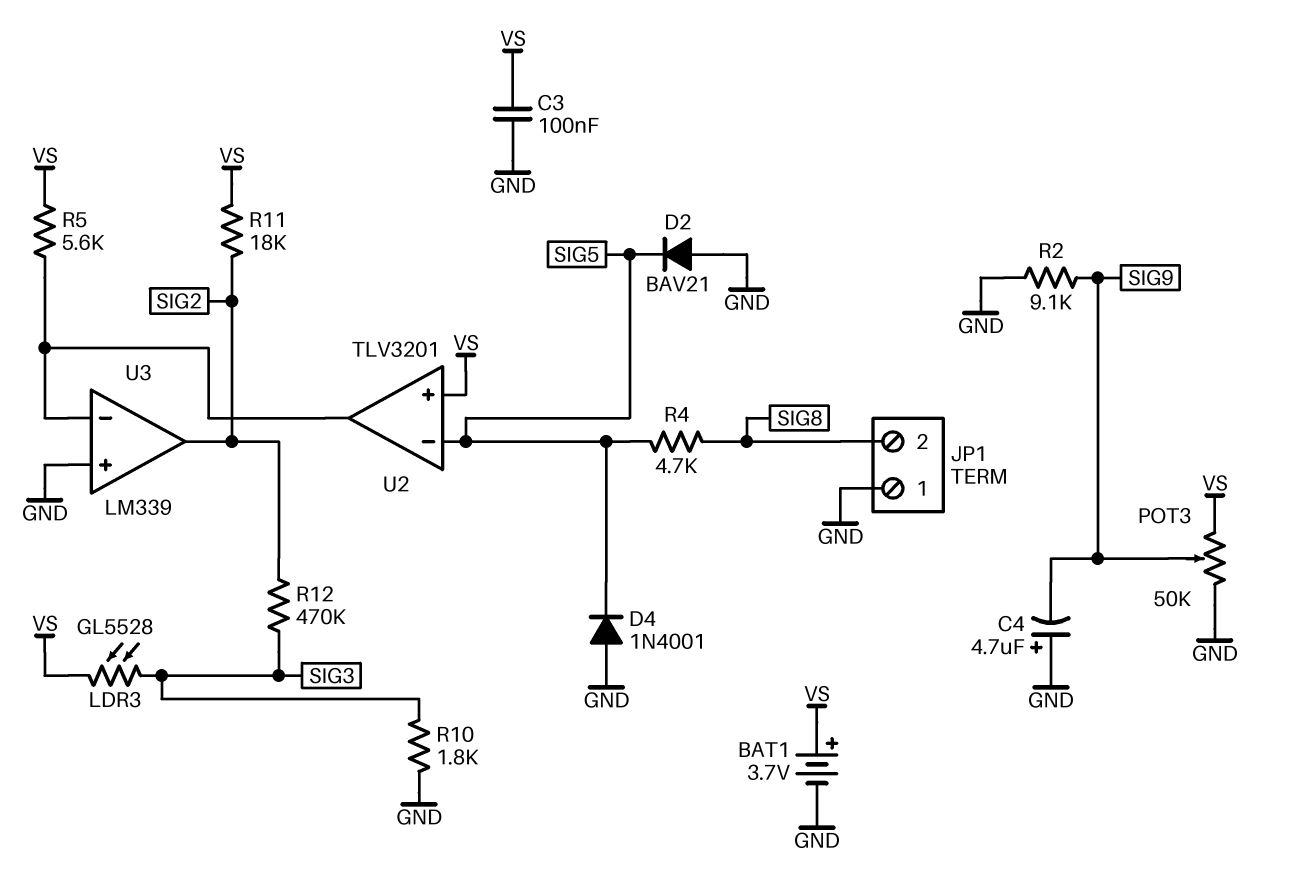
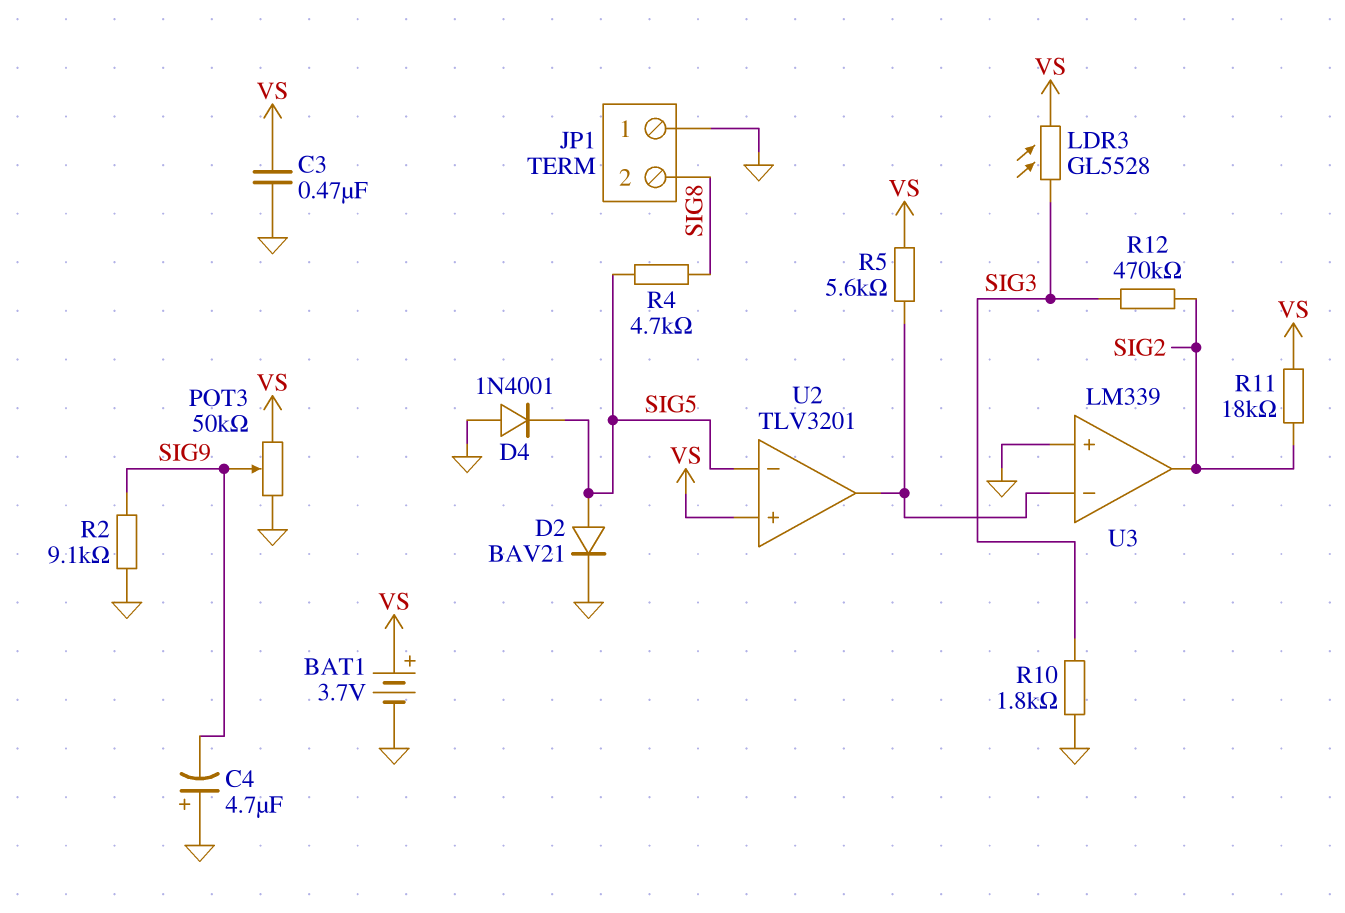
C3: 100nF (GND, VS) -> 470nF (GND, VS)
D2: diode BAV21 (A GND, K SIG5) -> diode BAV21 (A SIG5, K GND)

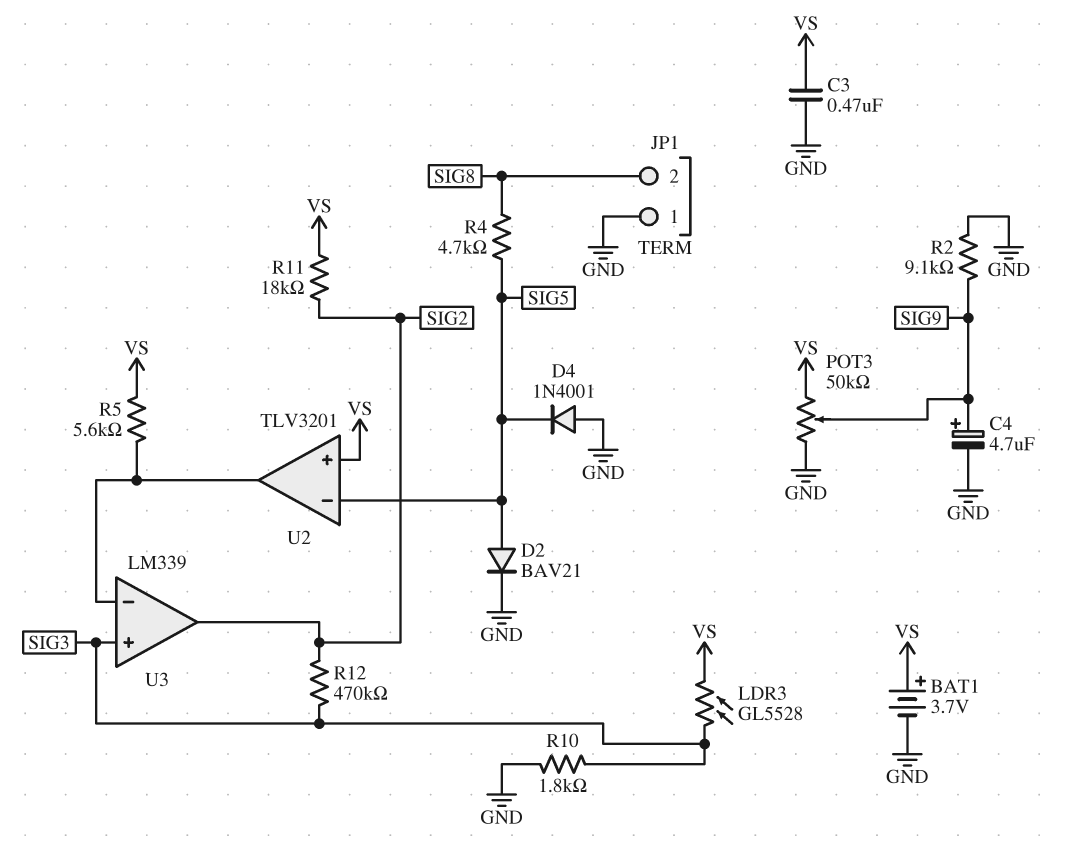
C4: 4.7uF (plus GND, minus SIG9) -> 4.7uF (plus SIG9, minus GND)
U3 pin in+: GND -> SIG3

